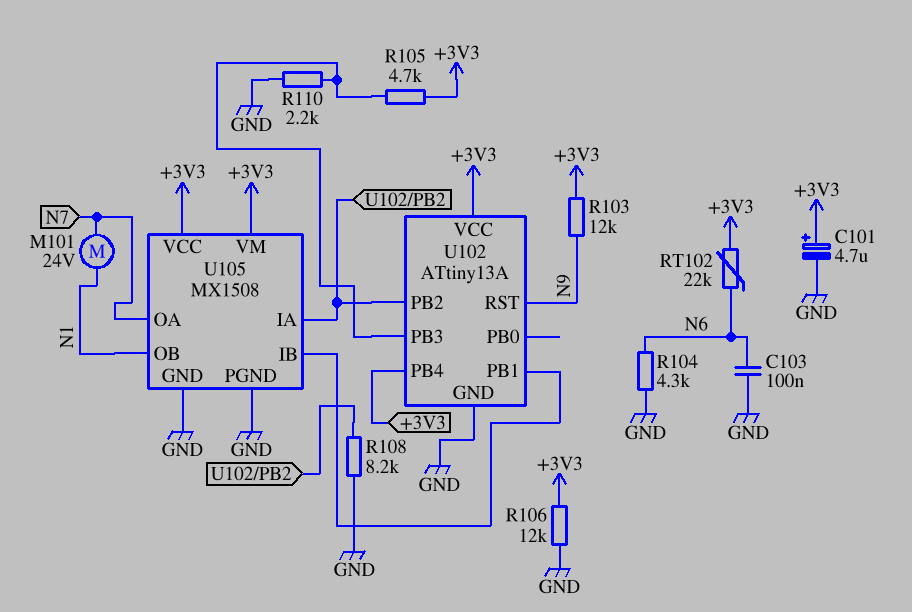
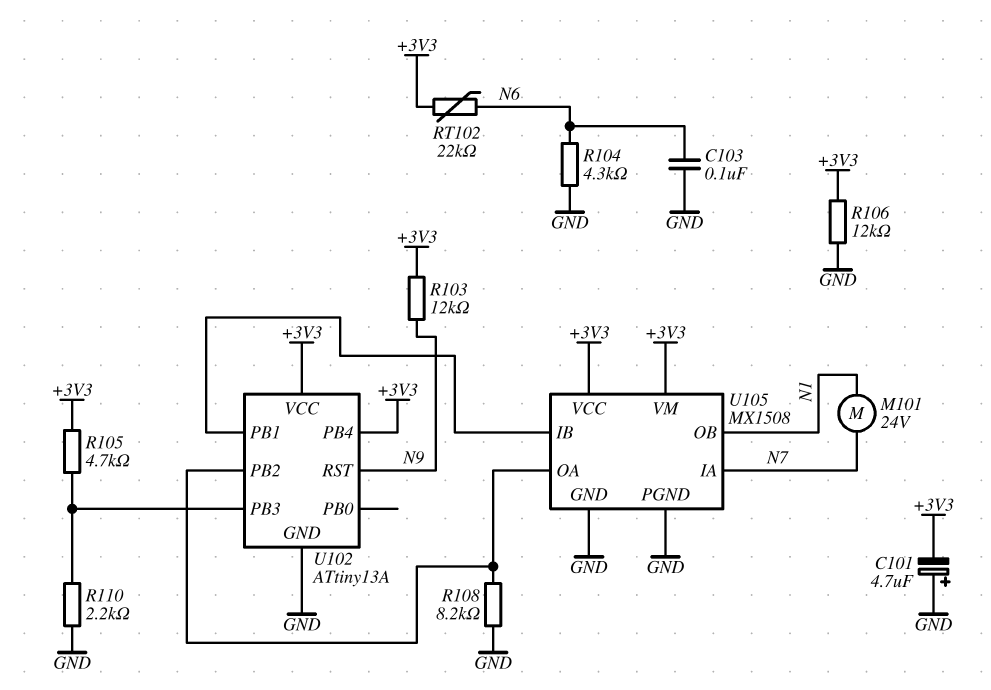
C101: 4.7uF (plus +3V3, minus GND) -> 4.7uF (plus GND, minus +3V3)
U105 pin IA: U102/PB2 -> N7
U105 pin OA: N7 -> U102/PB2

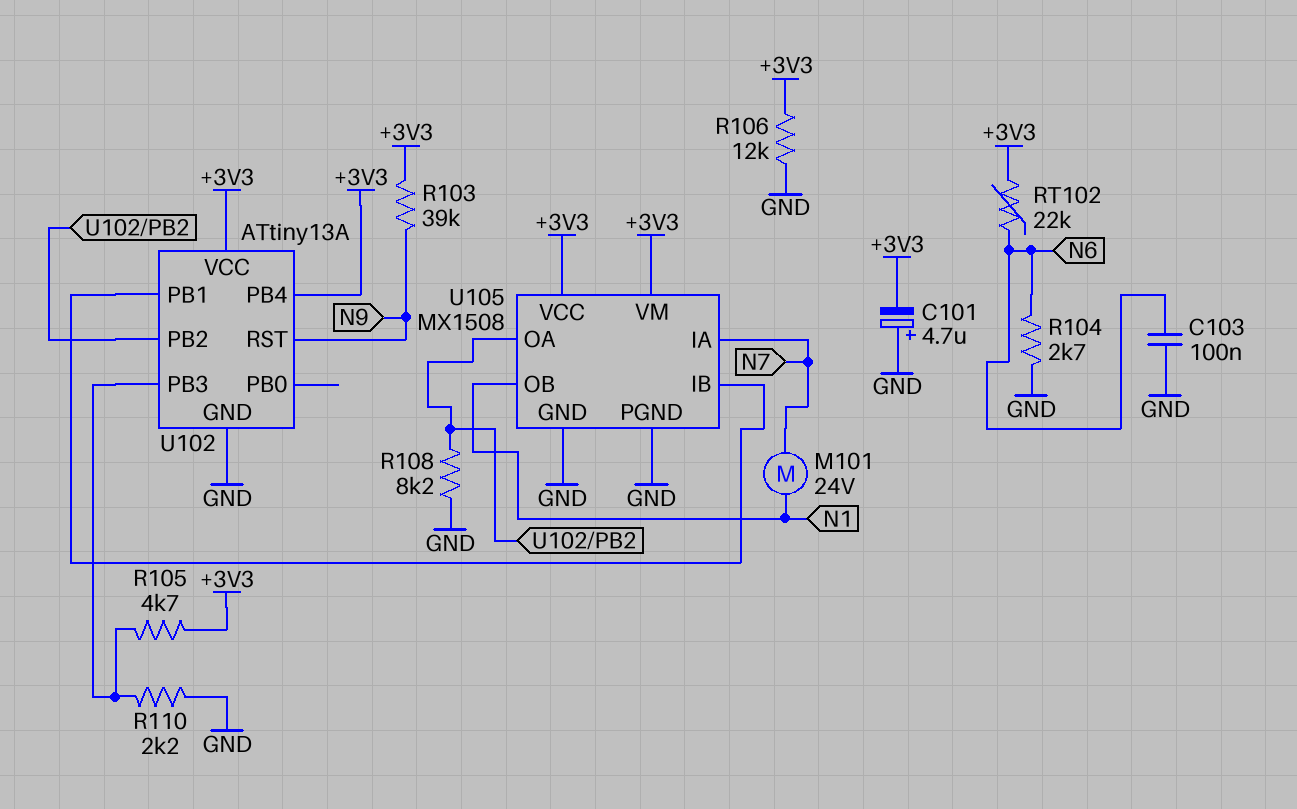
R103: 12k (+3V3, N9) -> 39k (+3V3, N9)
R104: 4.3k (GND, N6) -> 2.7k (GND, N6)

